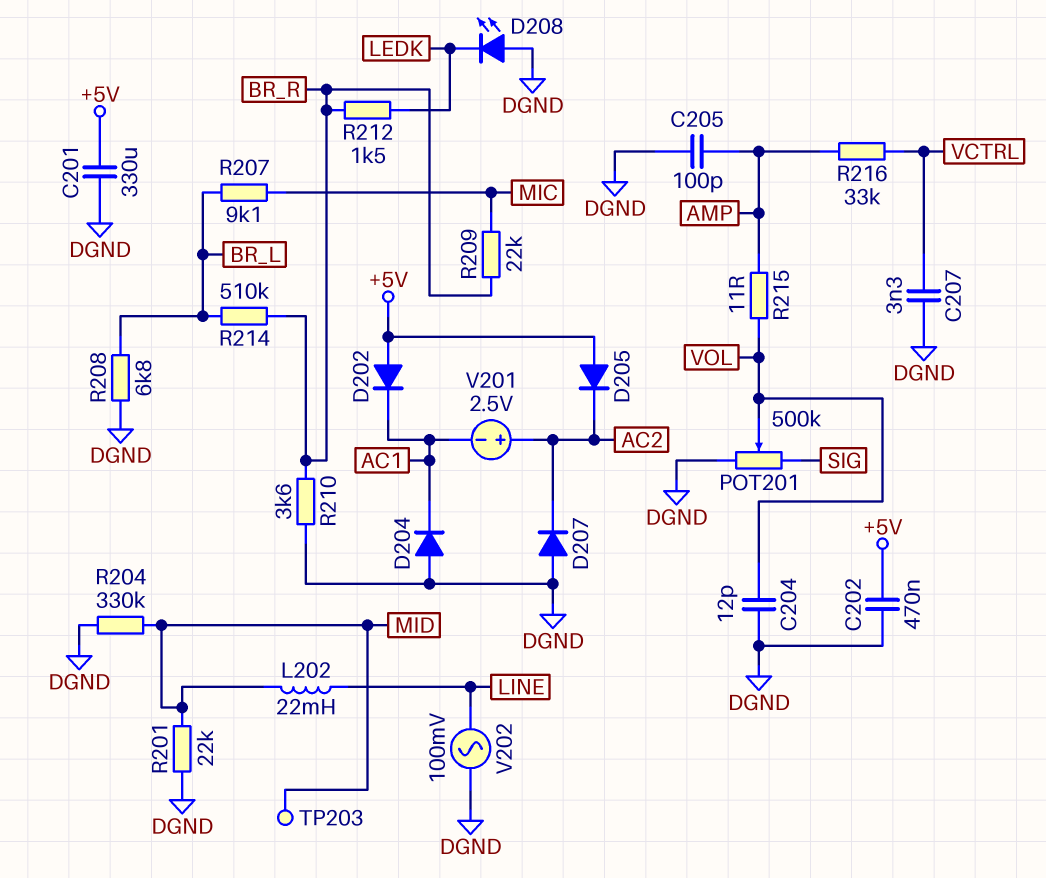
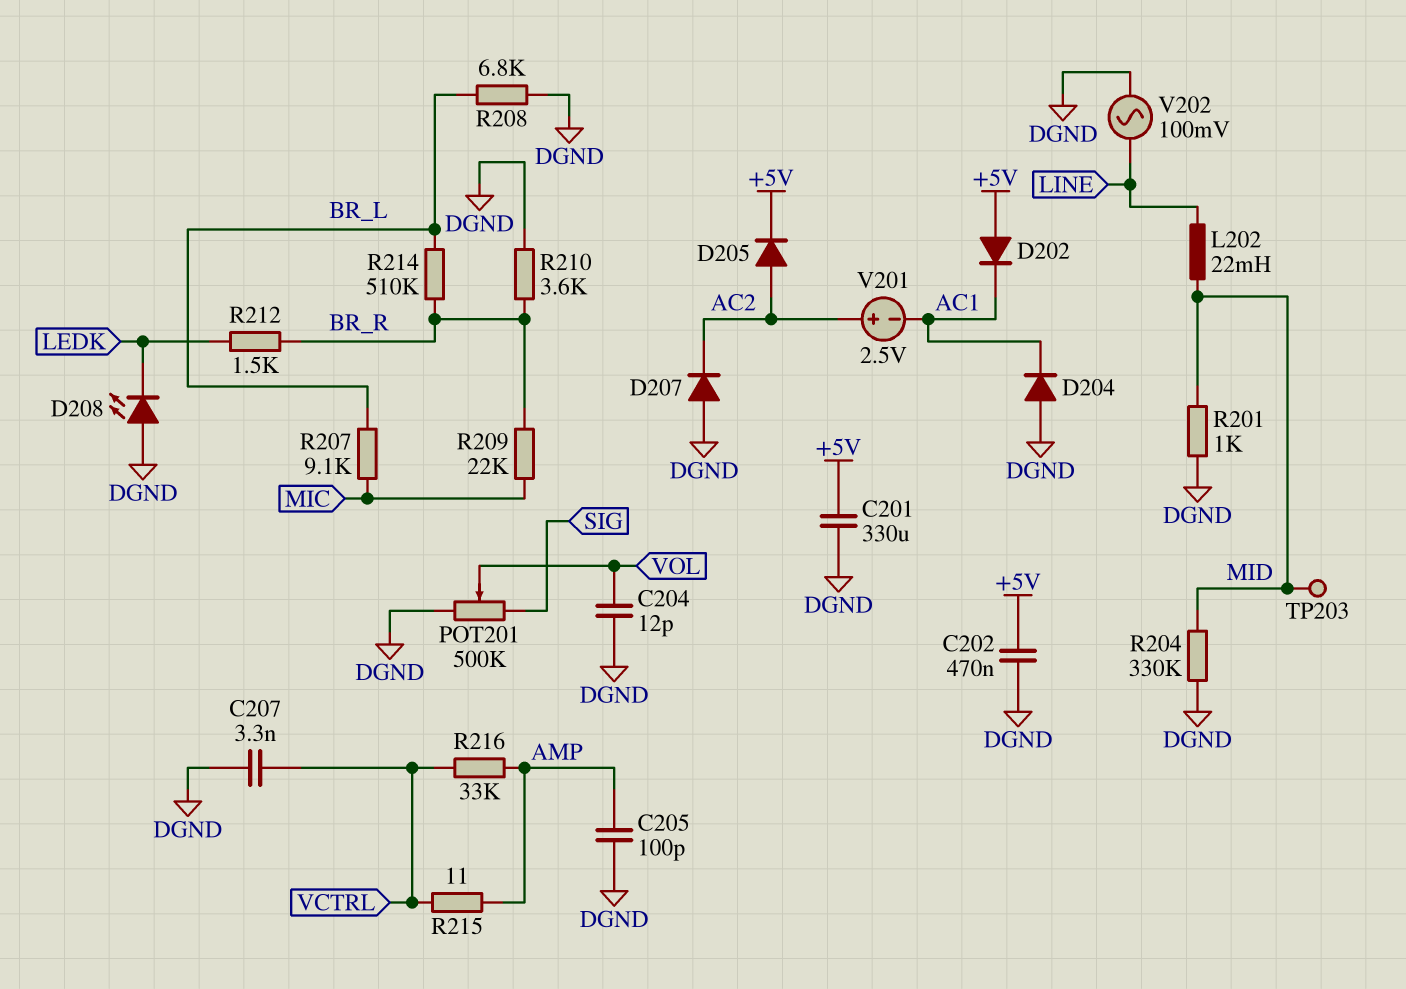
D205: diode (A +5V, K AC2) -> diode (A AC2, K +5V)
R201: 22k (DGND, MID) -> 1k (DGND, MID)
R215: 11 (AMP, VOL) -> 11 (AMP, VCTRL)

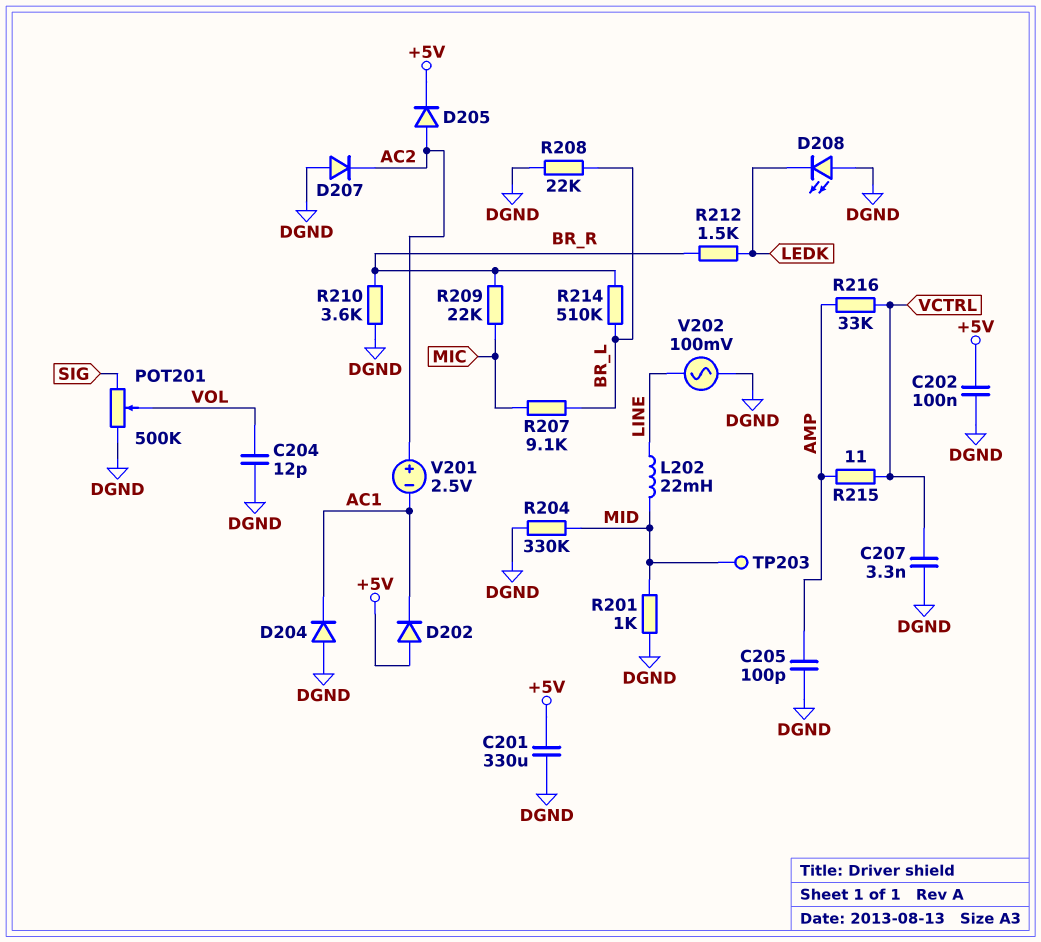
C202: 470nF (+5V, DGND) -> 100nF (+5V, DGND)
R208: 6.8k (BR_L, DGND) -> 22k (BR_L, DGND)

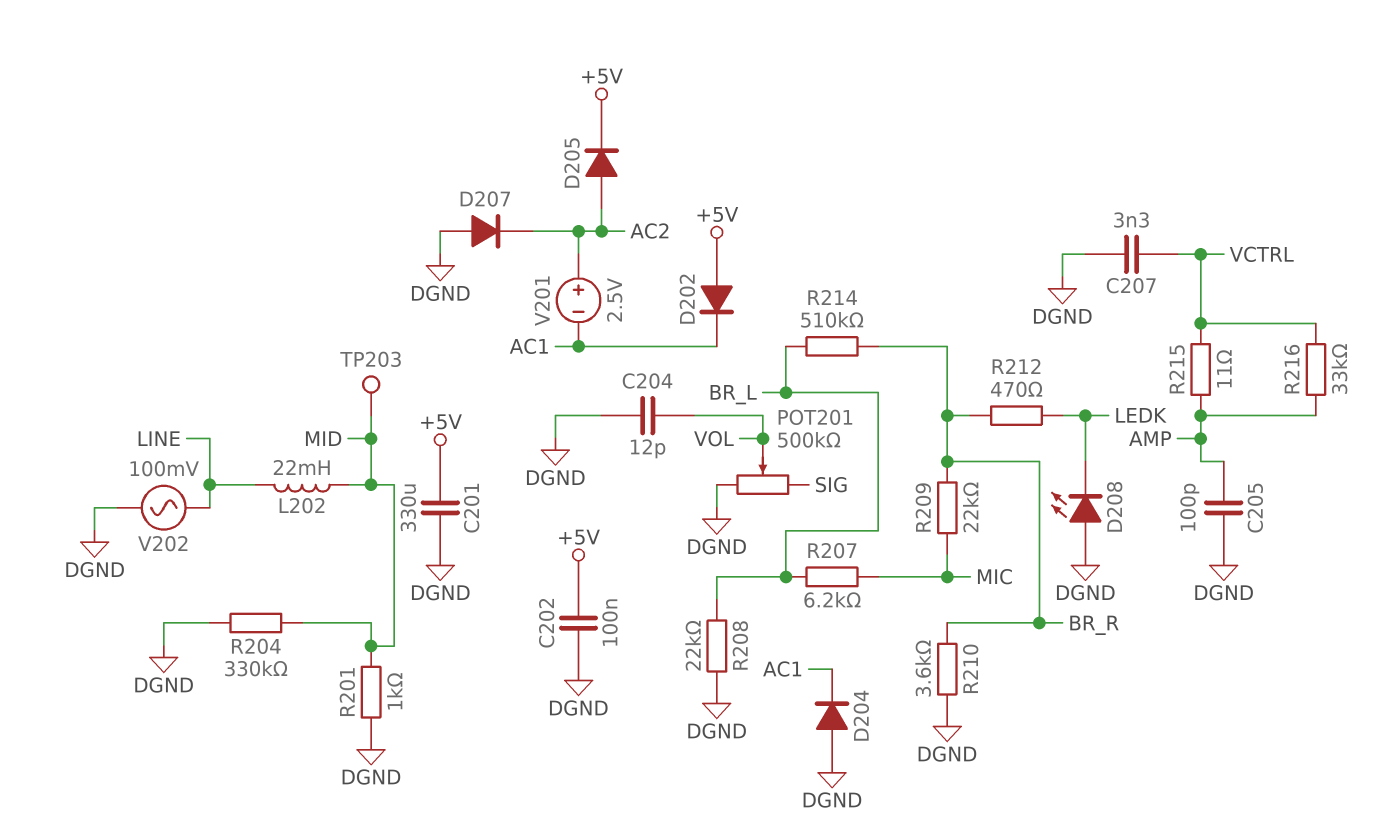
R207: 9.1k (BR_L, MIC) -> 6.2k (BR_L, MIC)
R212: 1.5k (BR_R, LEDK) -> 470 (BR_R, LEDK)

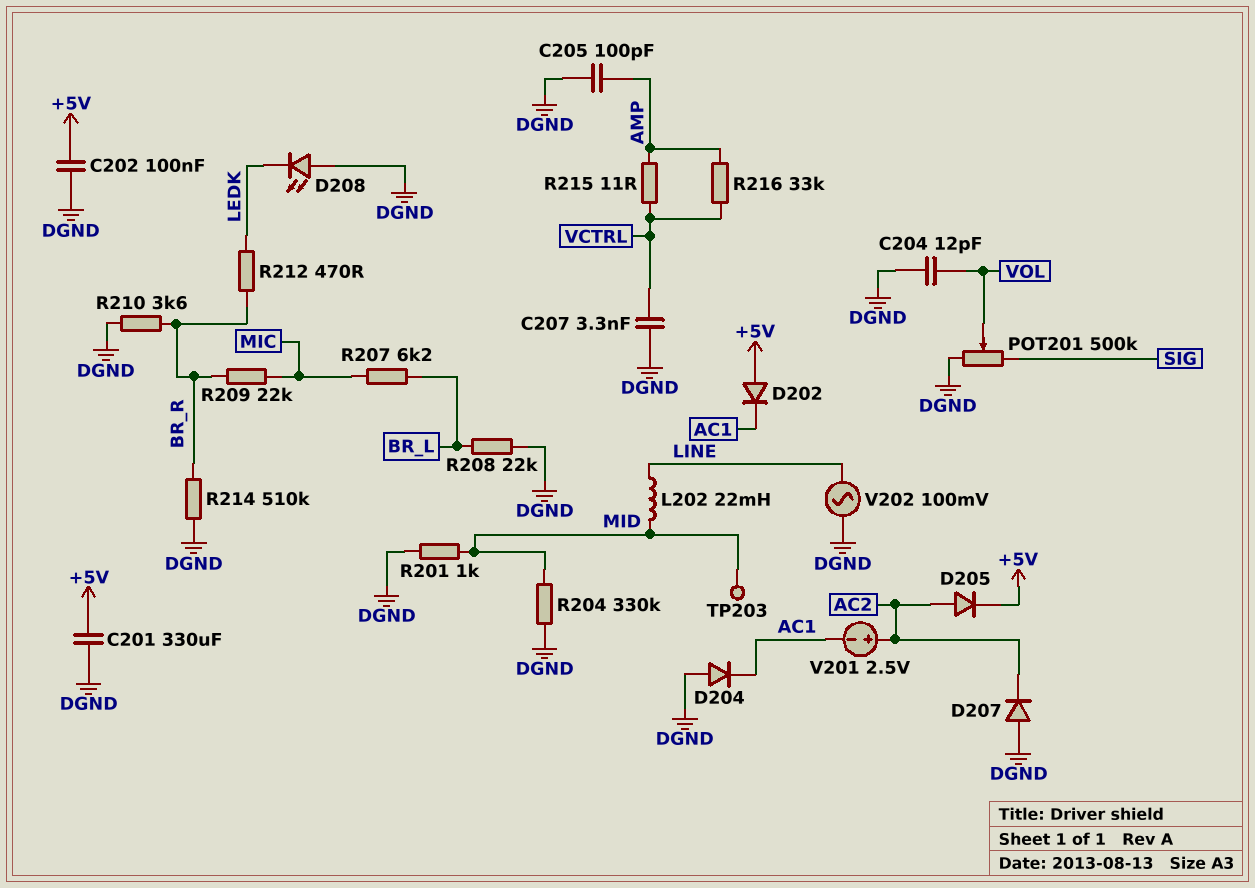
R214: 510k (BR_L, BR_R) -> 510k (BR_R, DGND)

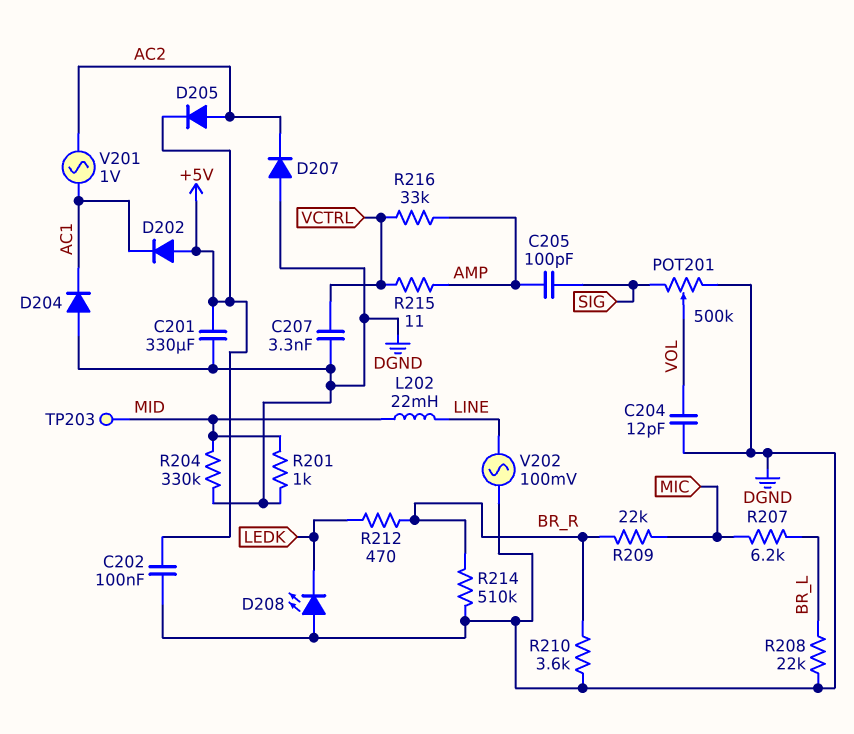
C205: 100pF (AMP, DGND) -> 100pF (AMP, SIG)
V201: 2.5V (plus AC2, minus AC1) -> AC 1V (AC1, AC2)

